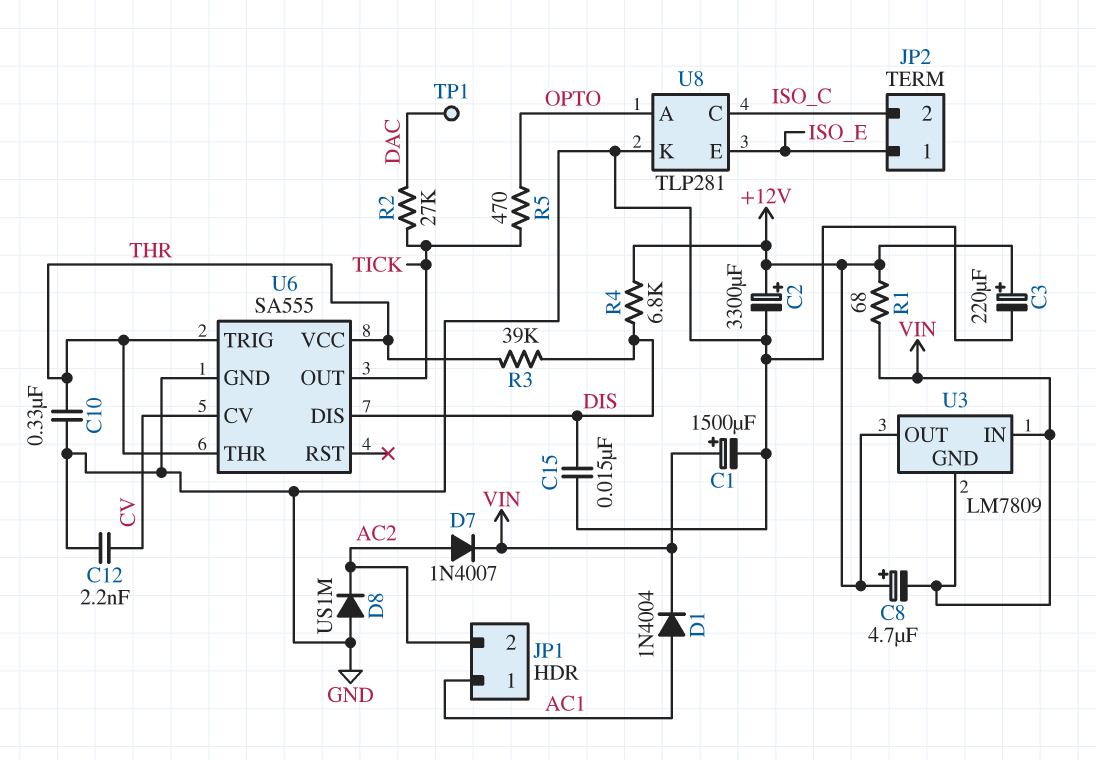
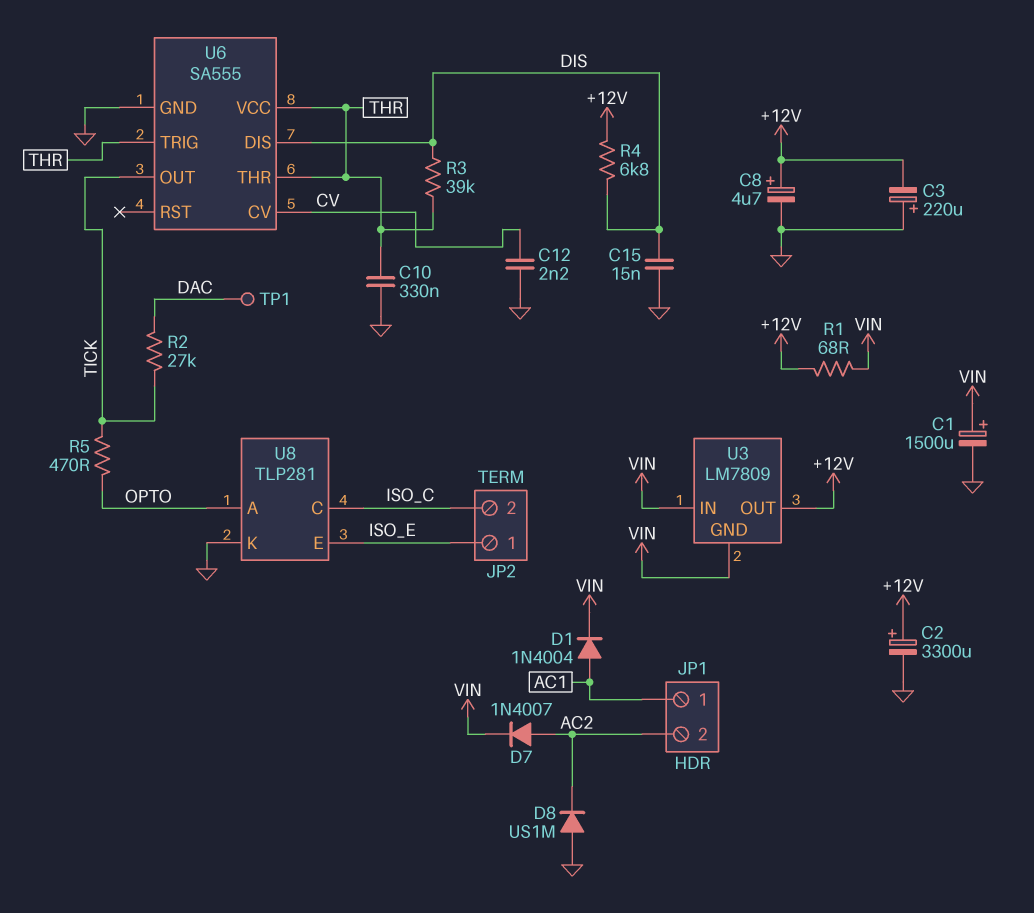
C3: 220uF (plus +12V, minus GND) -> 220uF (plus GND, minus +12V)
C8: 4.7uF (plus +12V, minus VIN) -> 4.7uF (plus +12V, minus GND)

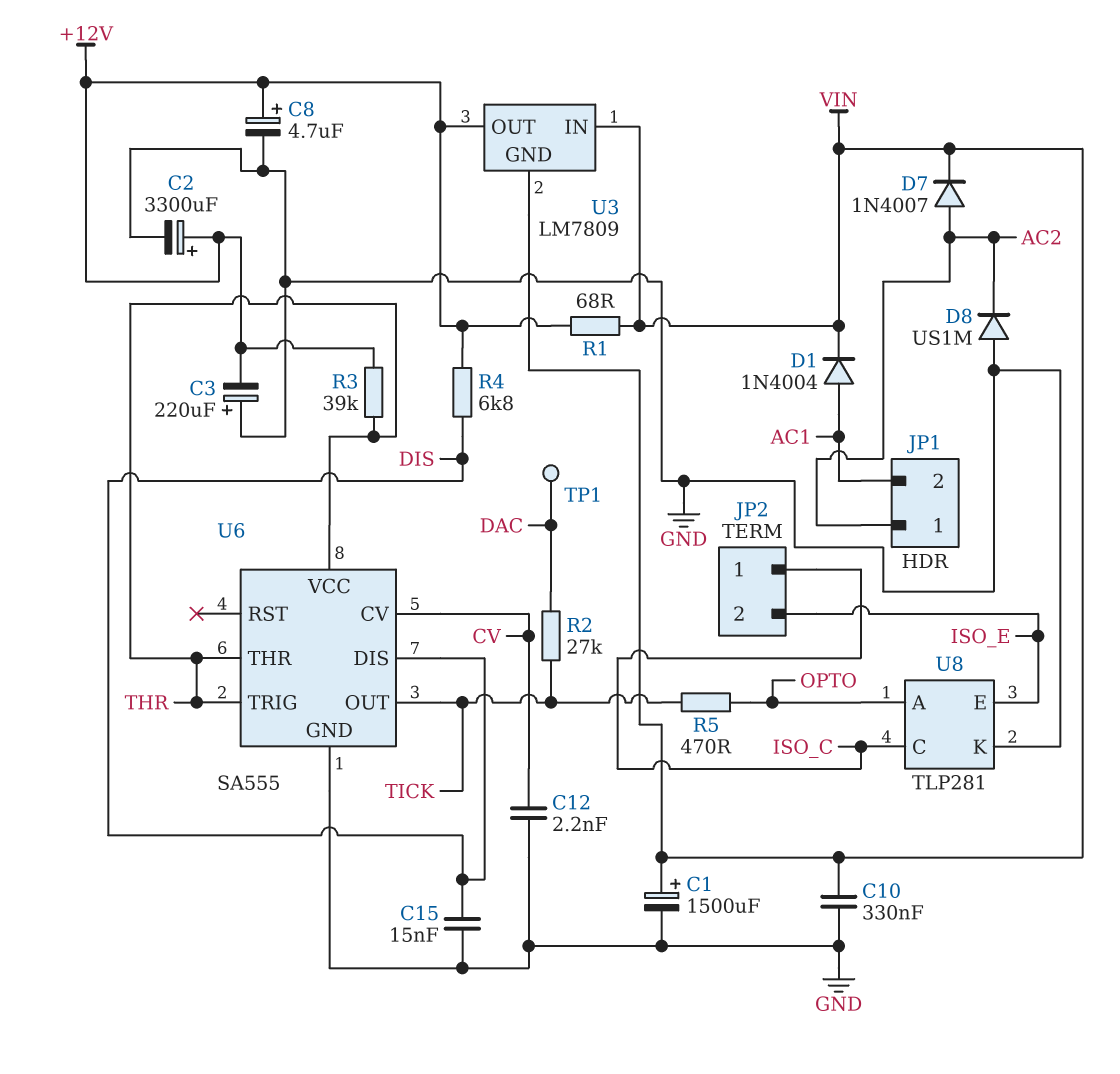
C10: 330nF (GND, THR) -> 330nF (GND, VIN)
JP1 pin 1: AC1 -> AC2
JP1 pin 2: AC2 -> AC1
JP2 pin 1: ISO_E -> ISO_C
JP2 pin 2: ISO_C -> ISO_E
R3: 39k (DIS, THR) -> 39k (+12V, THR)

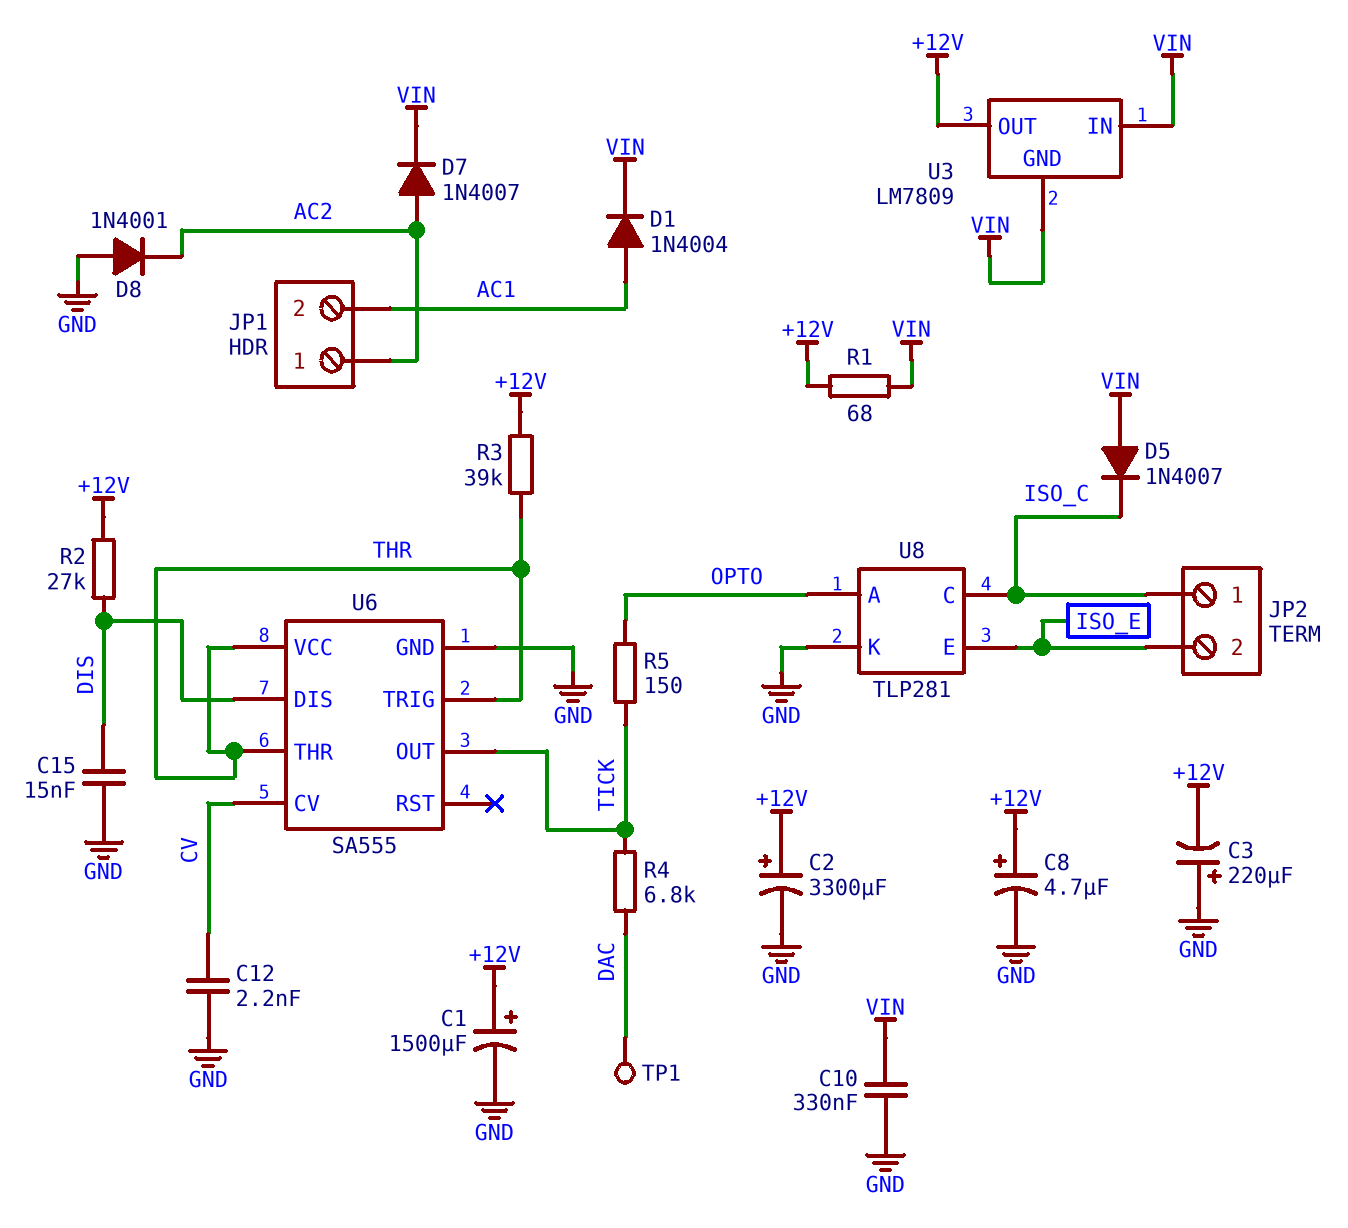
C1: 1500uF (plus VIN, minus GND) -> 1500uF (plus +12V, minus GND)
D5: none -> diode 1N4007 (A VIN, K ISO_C)
D8: diode US1M (A GND, K AC2) -> diode 1N4001 (A GND, K AC2)
R2: 27k (DAC, TICK) -> 27k (+12V, DIS)
R4: 6.8k (+12V, DIS) -> 6.8k (DAC, TICK)
R5: 470 (OPTO, TICK) -> 150 (OPTO, TICK)

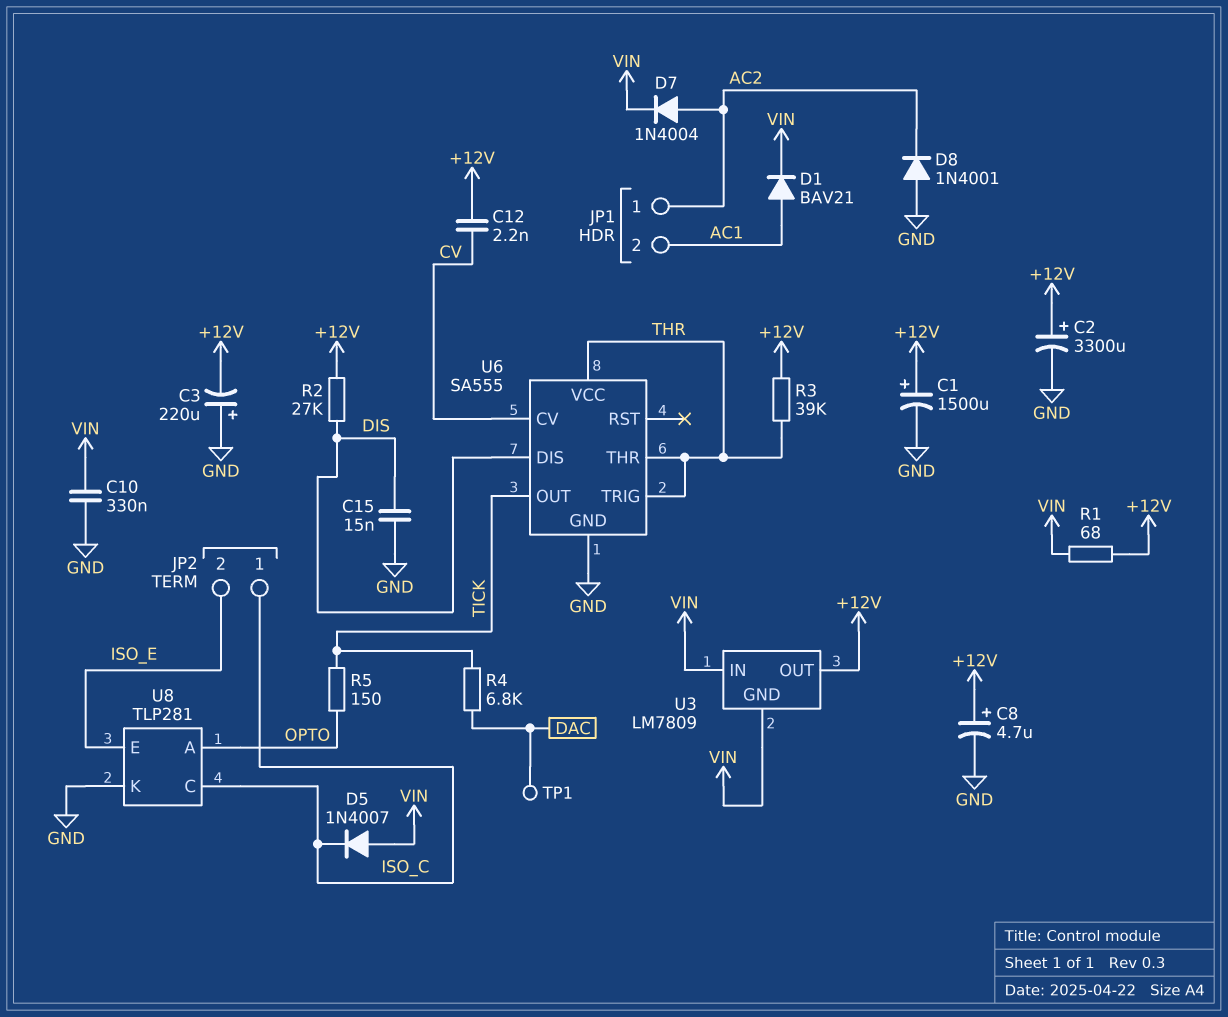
C12: 2.2nF (CV, GND) -> 2.2nF (+12V, CV)
D1: diode 1N4004 (A AC1, K VIN) -> diode BAV21 (A AC1, K VIN)
D7: diode 1N4007 (A AC2, K VIN) -> diode 1N4004 (A AC2, K VIN)

